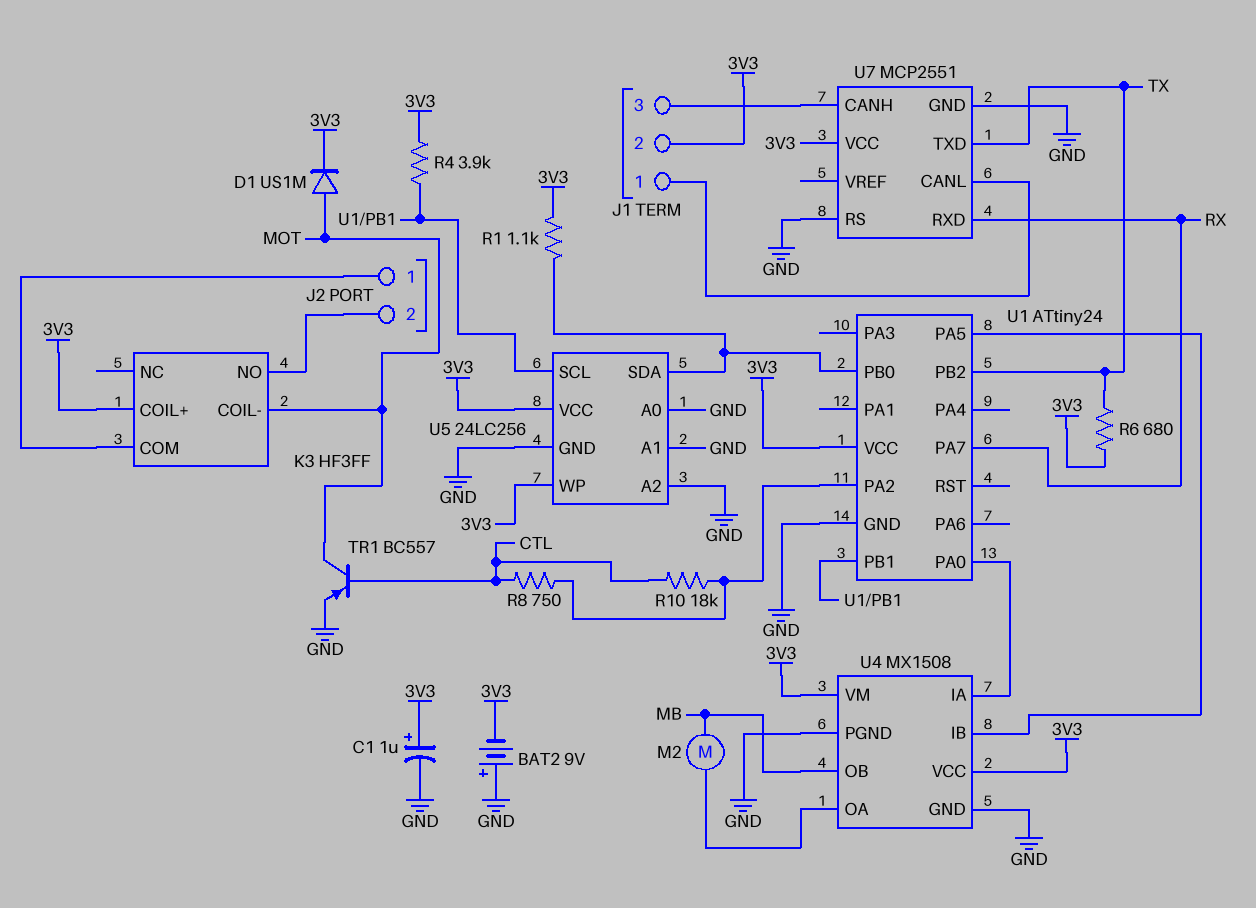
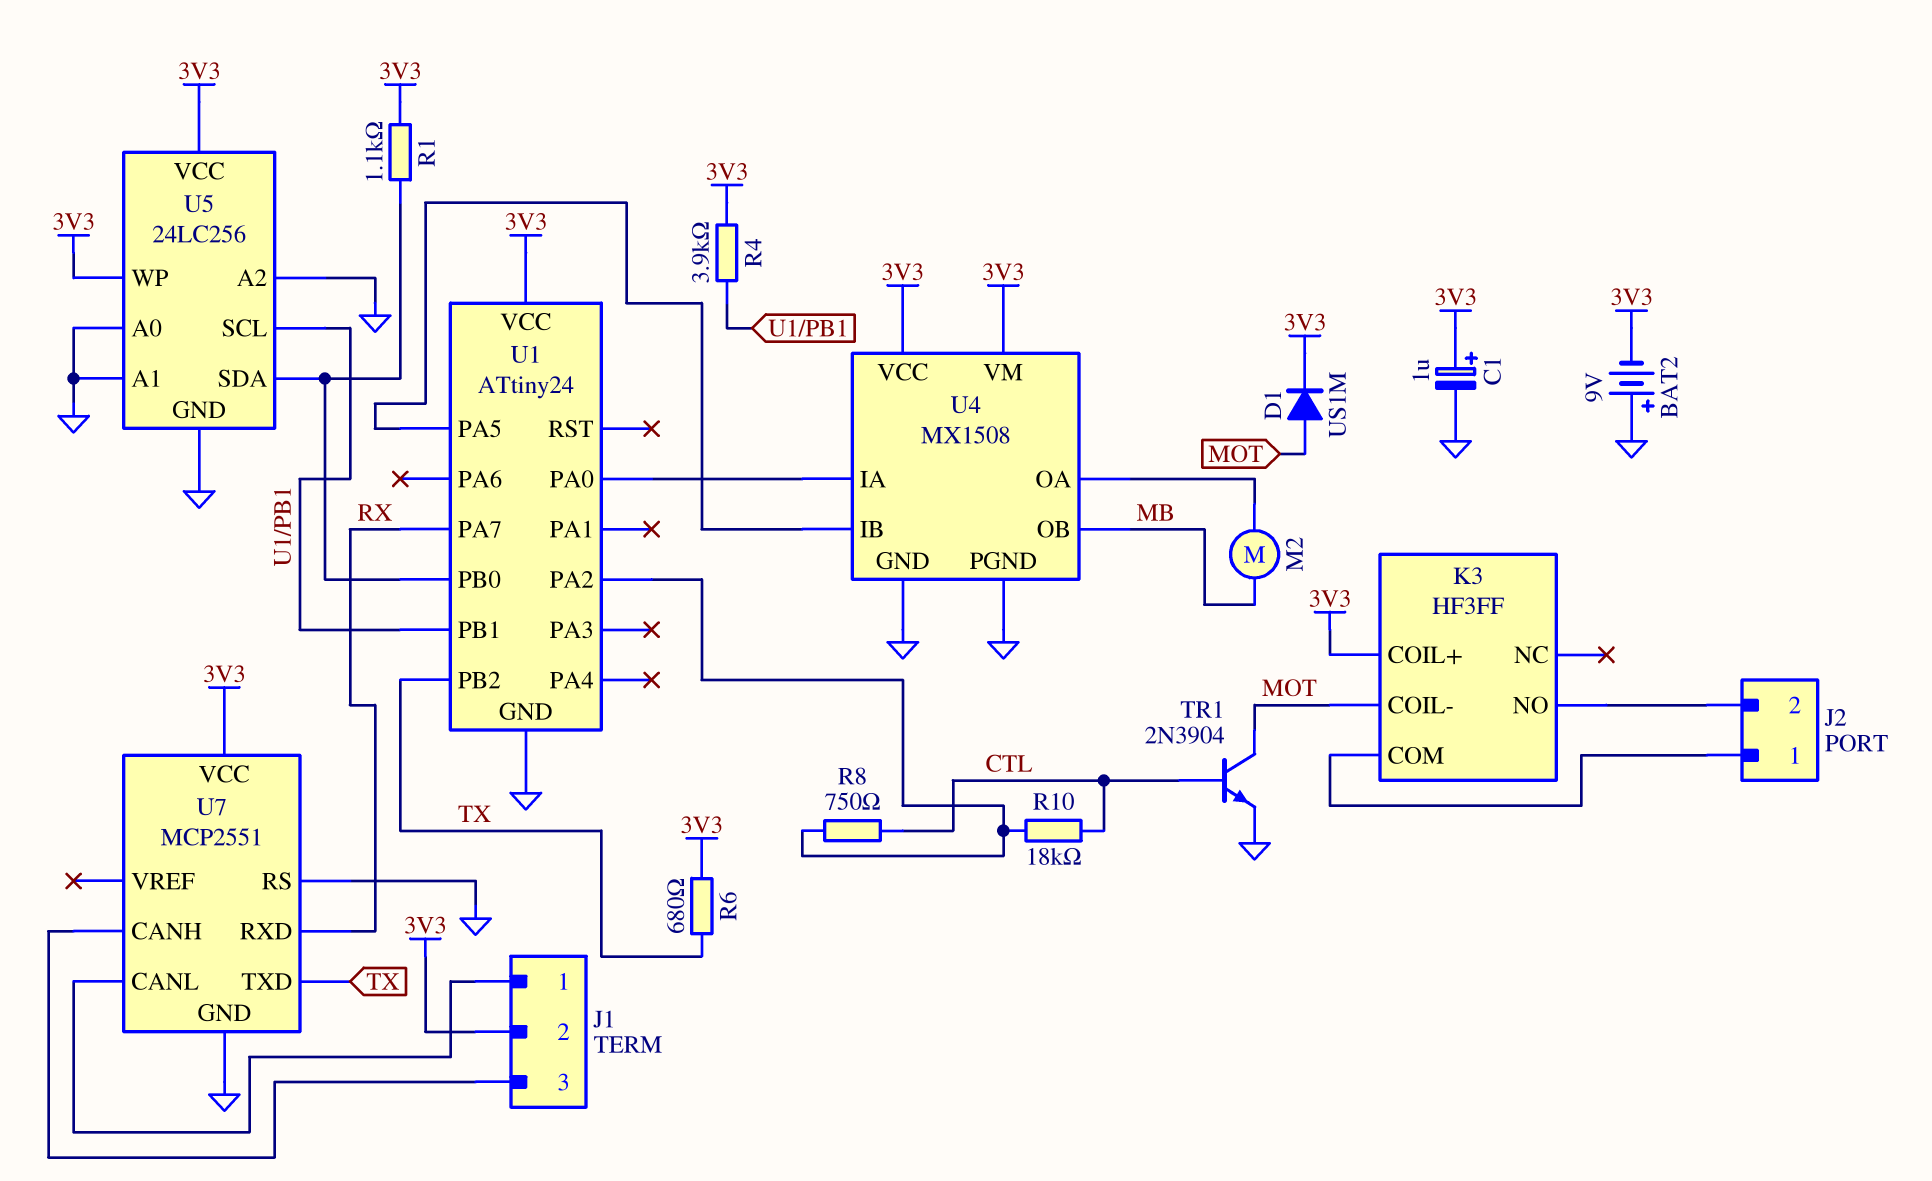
TR1: PNP BC557 (B CTL, C MOT, E GND) -> NPN 2N3904 (B CTL, C MOT, E GND)

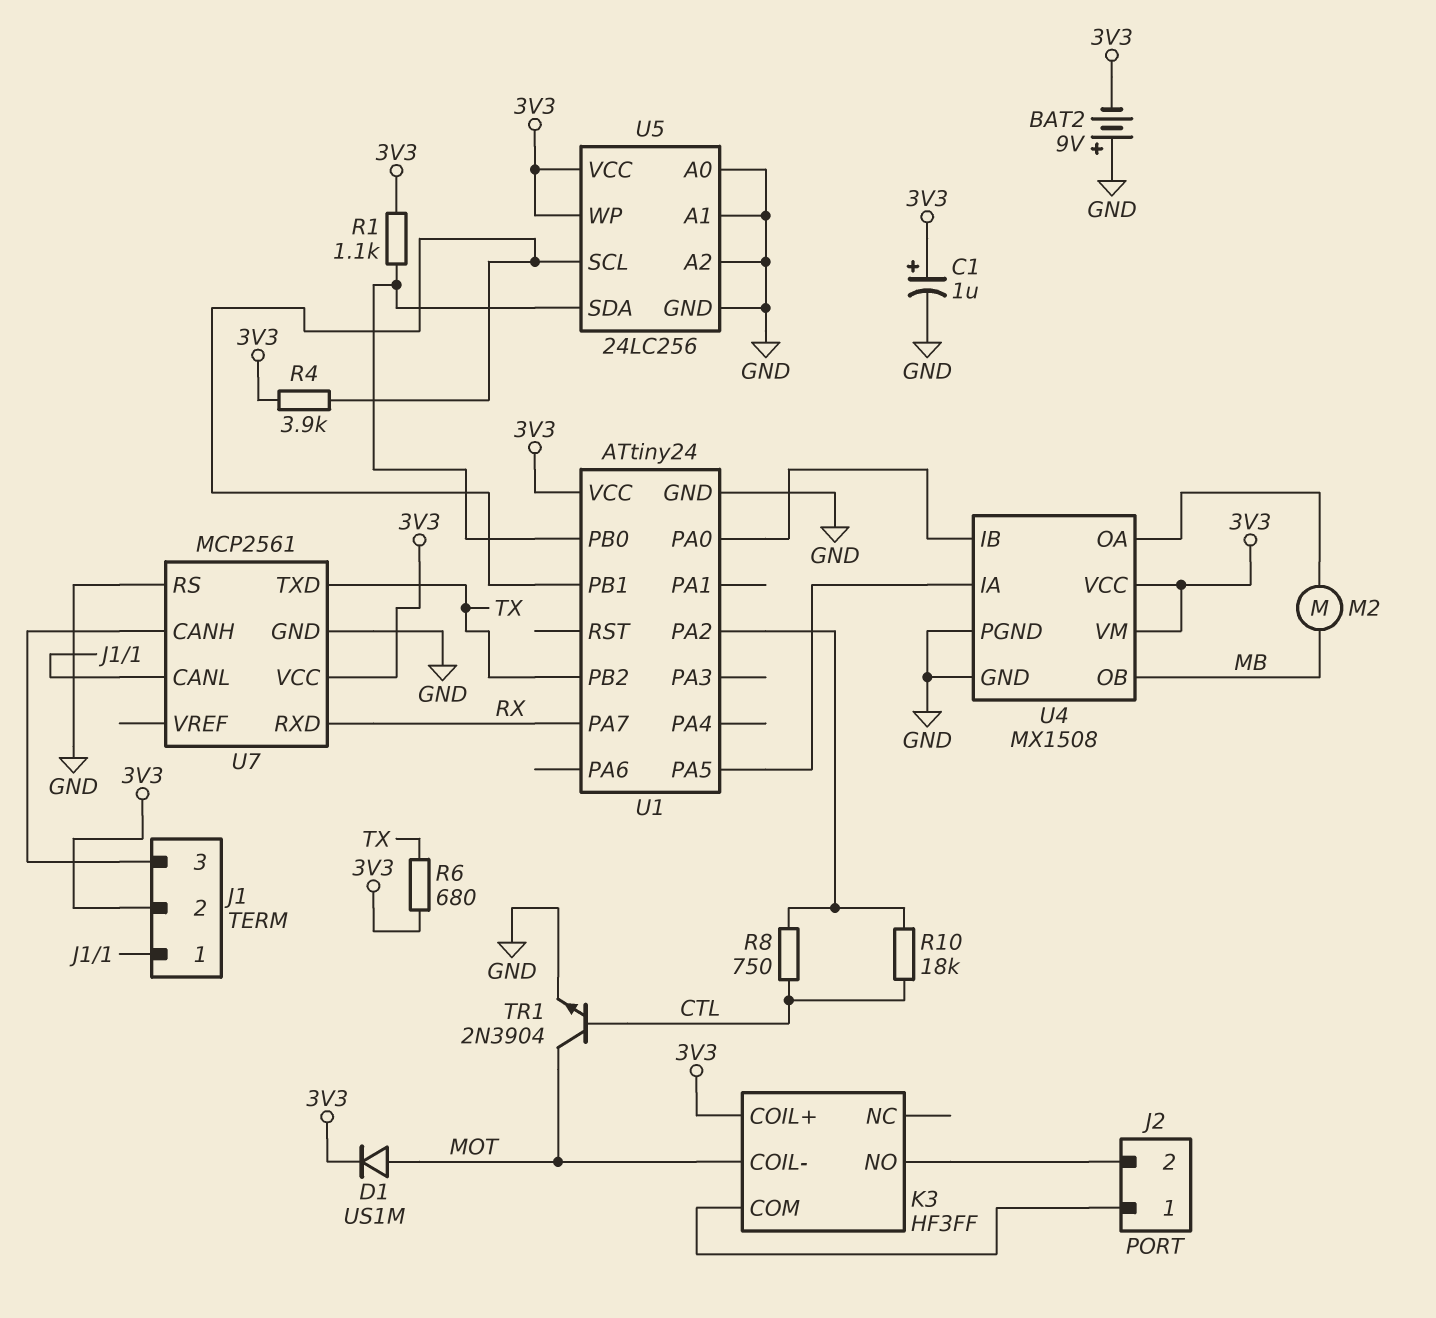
U4 pin IA: U1/PA0 -> U1/PA5
U4 pin IB: U1/PA5 -> U1/PA0
U7: MCP2551 -> MCP2561

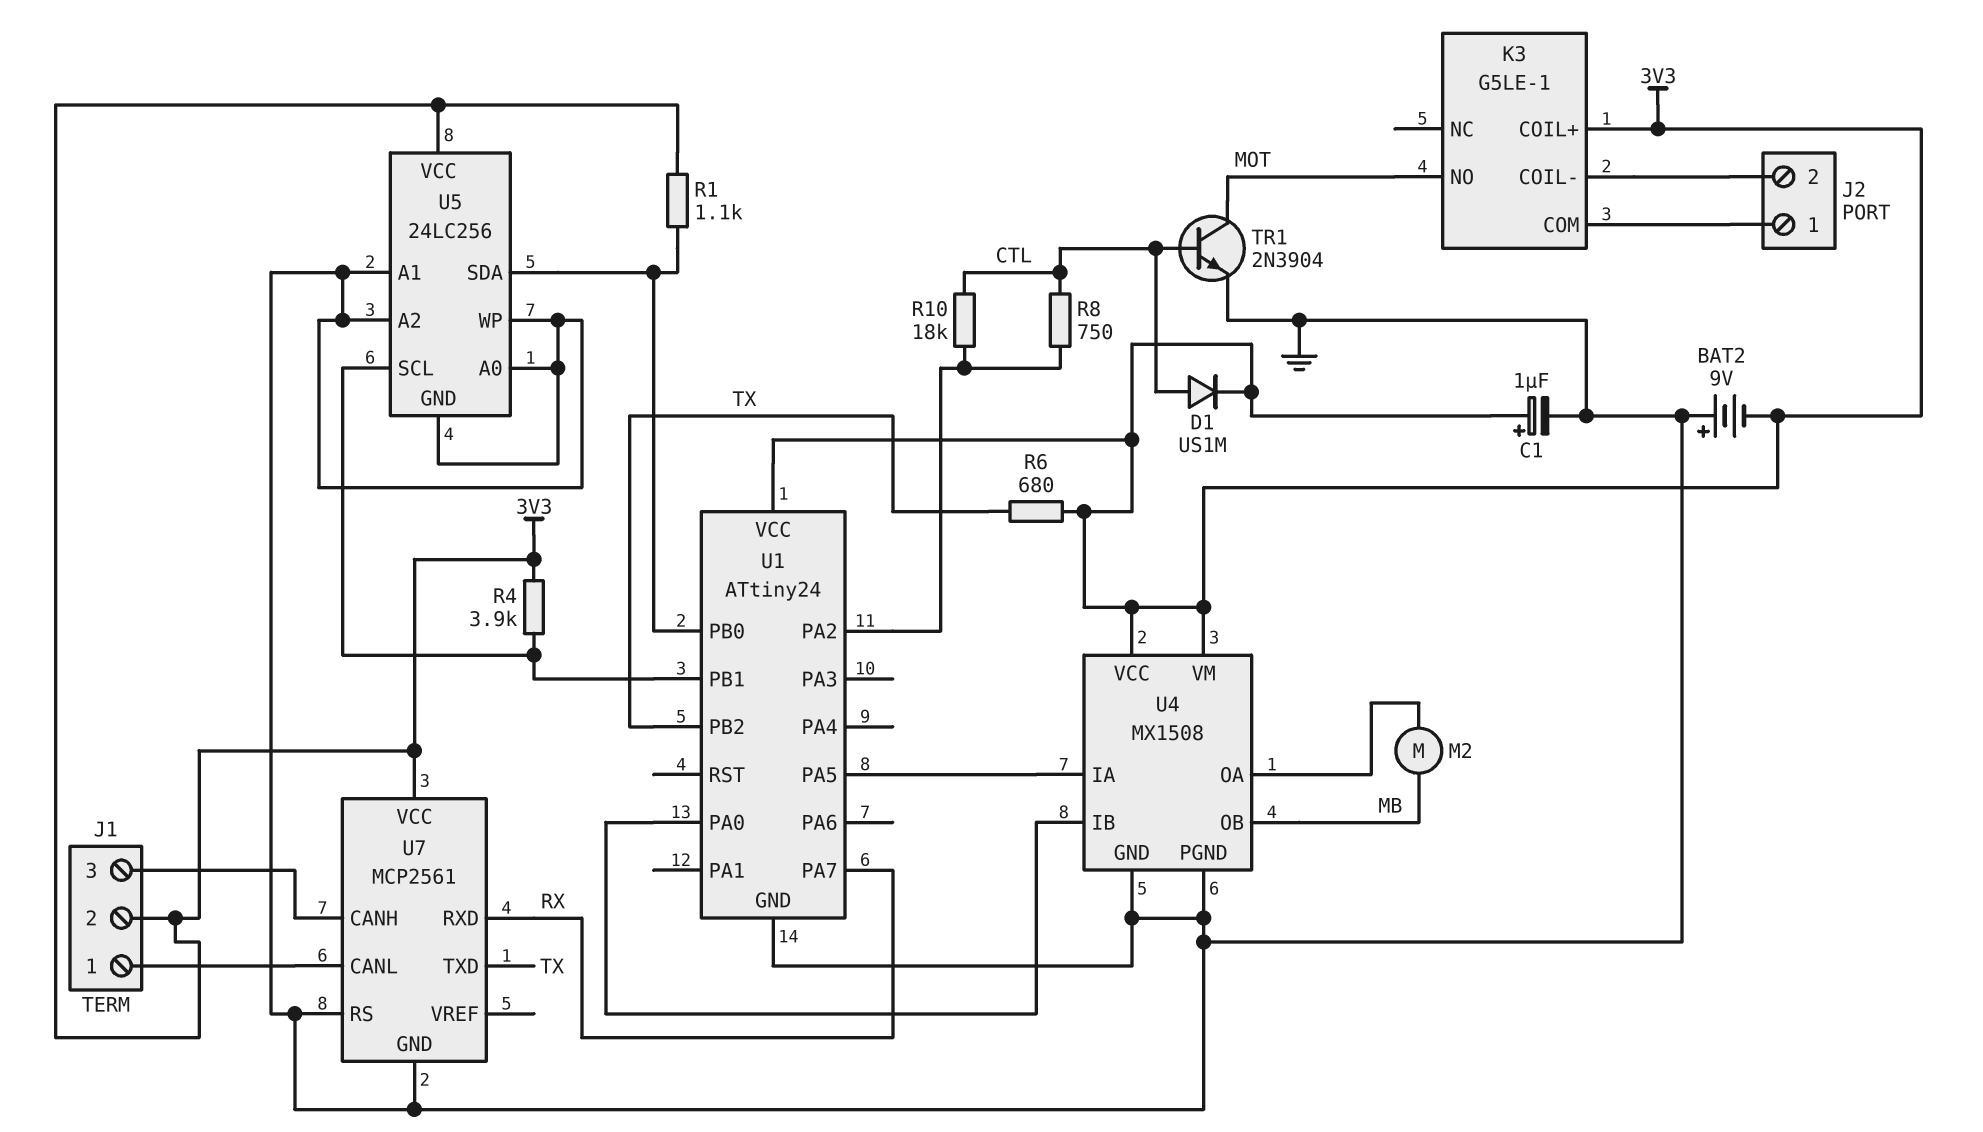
D1: diode US1M (A MOT, K 3V3) -> diode US1M (A CTL, K 3V3)
K3: HF3FF -> G5LE-1
K3 pin COIL-: MOT -> J2/2
K3 pin NO: J2/2 -> MOT
U5 pin WP: 3V3 -> GND

